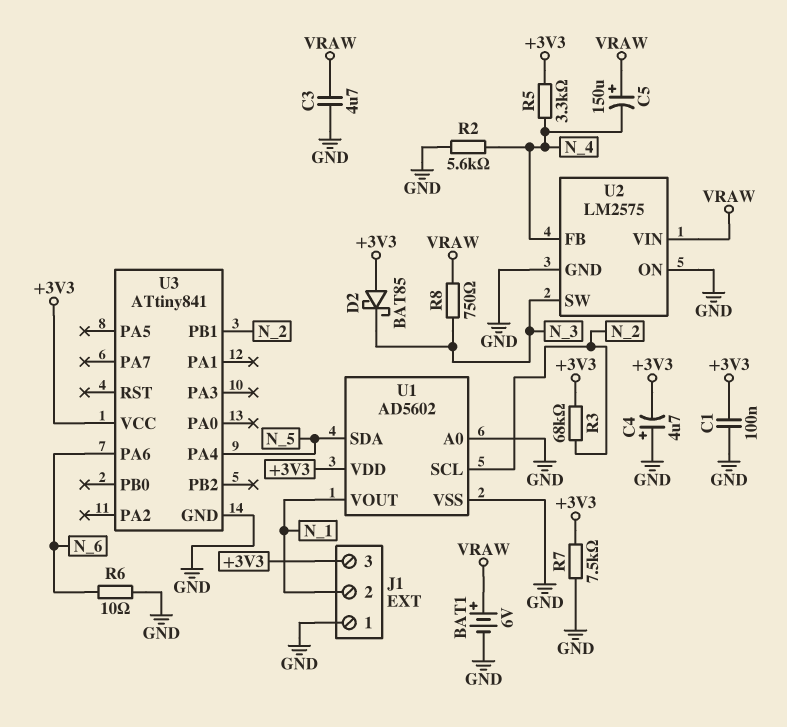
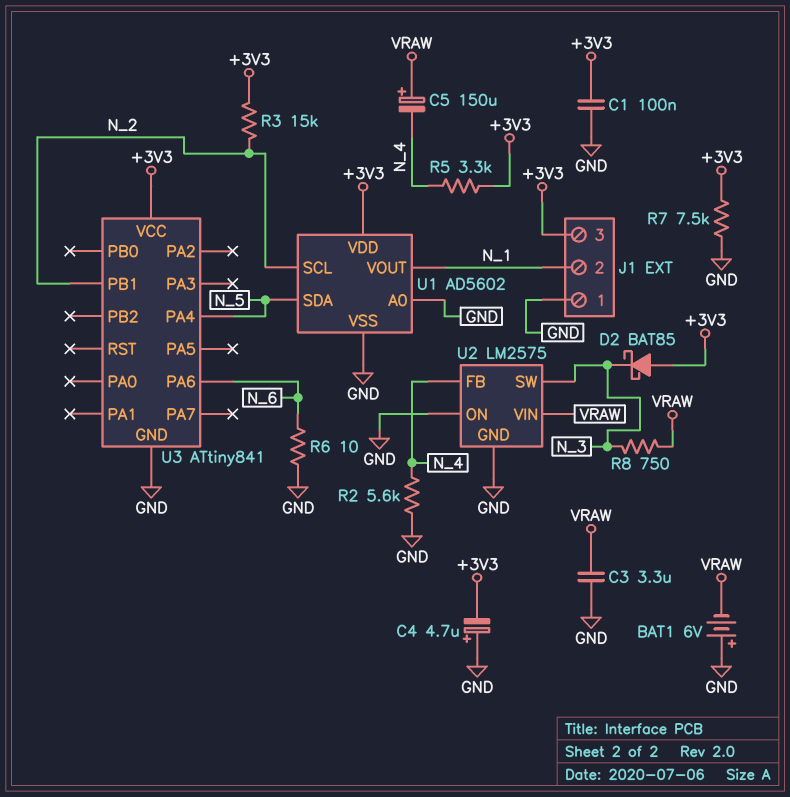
BAT1: 6V (plus VRAW, minus GND) -> 6V (plus GND, minus VRAW)
C3: 4.7uF (GND, VRAW) -> 3.3uF (GND, VRAW)
R3: 68k (+3V3, N_2) -> 15k (+3V3, N_2)

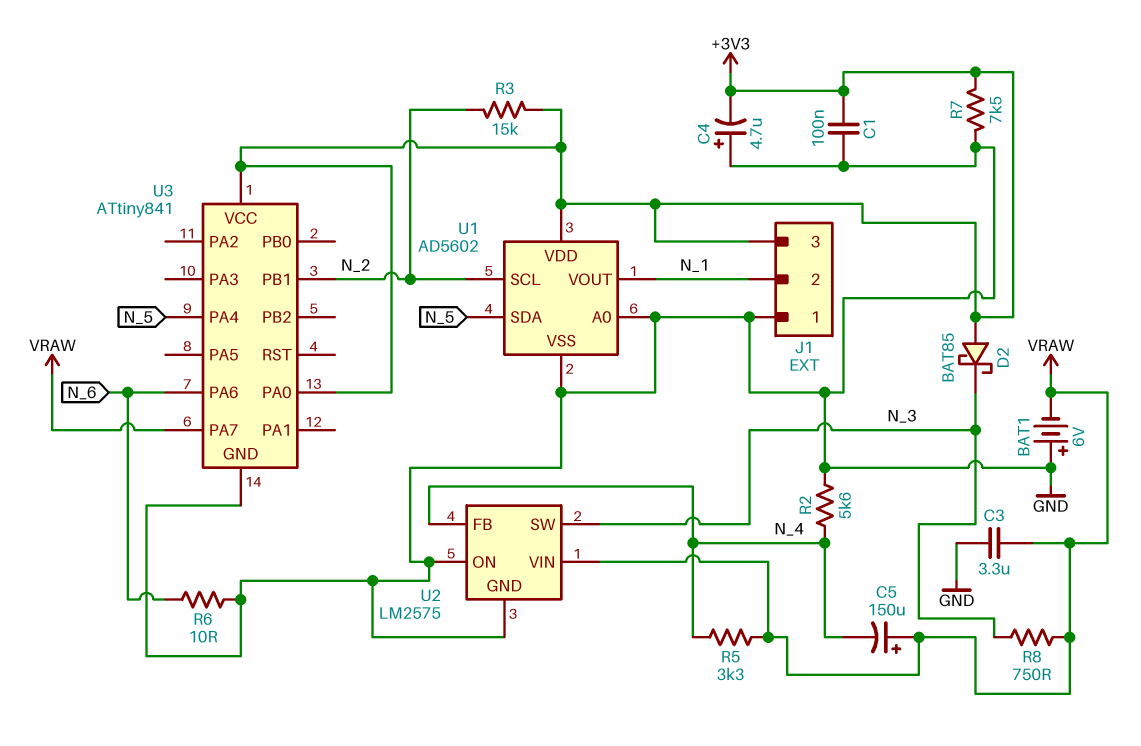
R5: 3.3k (+3V3, N_4) -> 3.3k (N_4, VRAW)
U3 pin PA0: none -> +3V3
U3 pin PA7: none -> VRAW

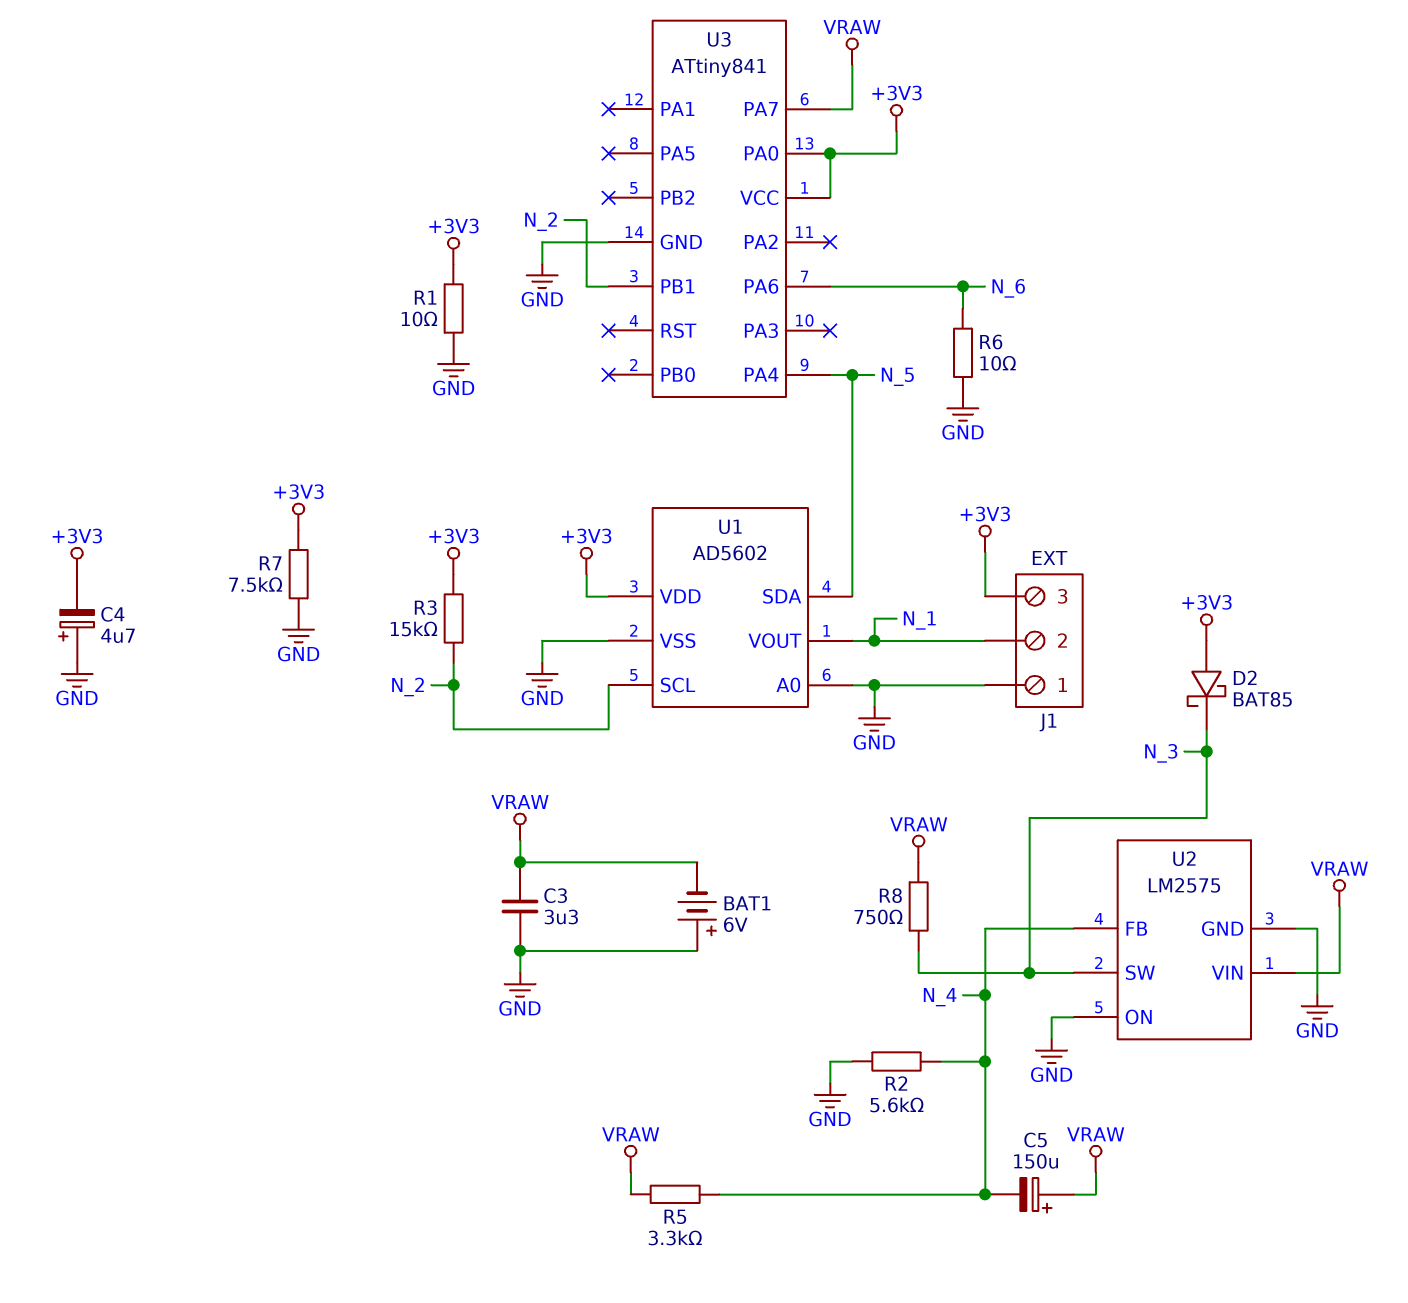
C1: 100nF (+3V3, GND) -> none
R1: none -> 10 (+3V3, GND)

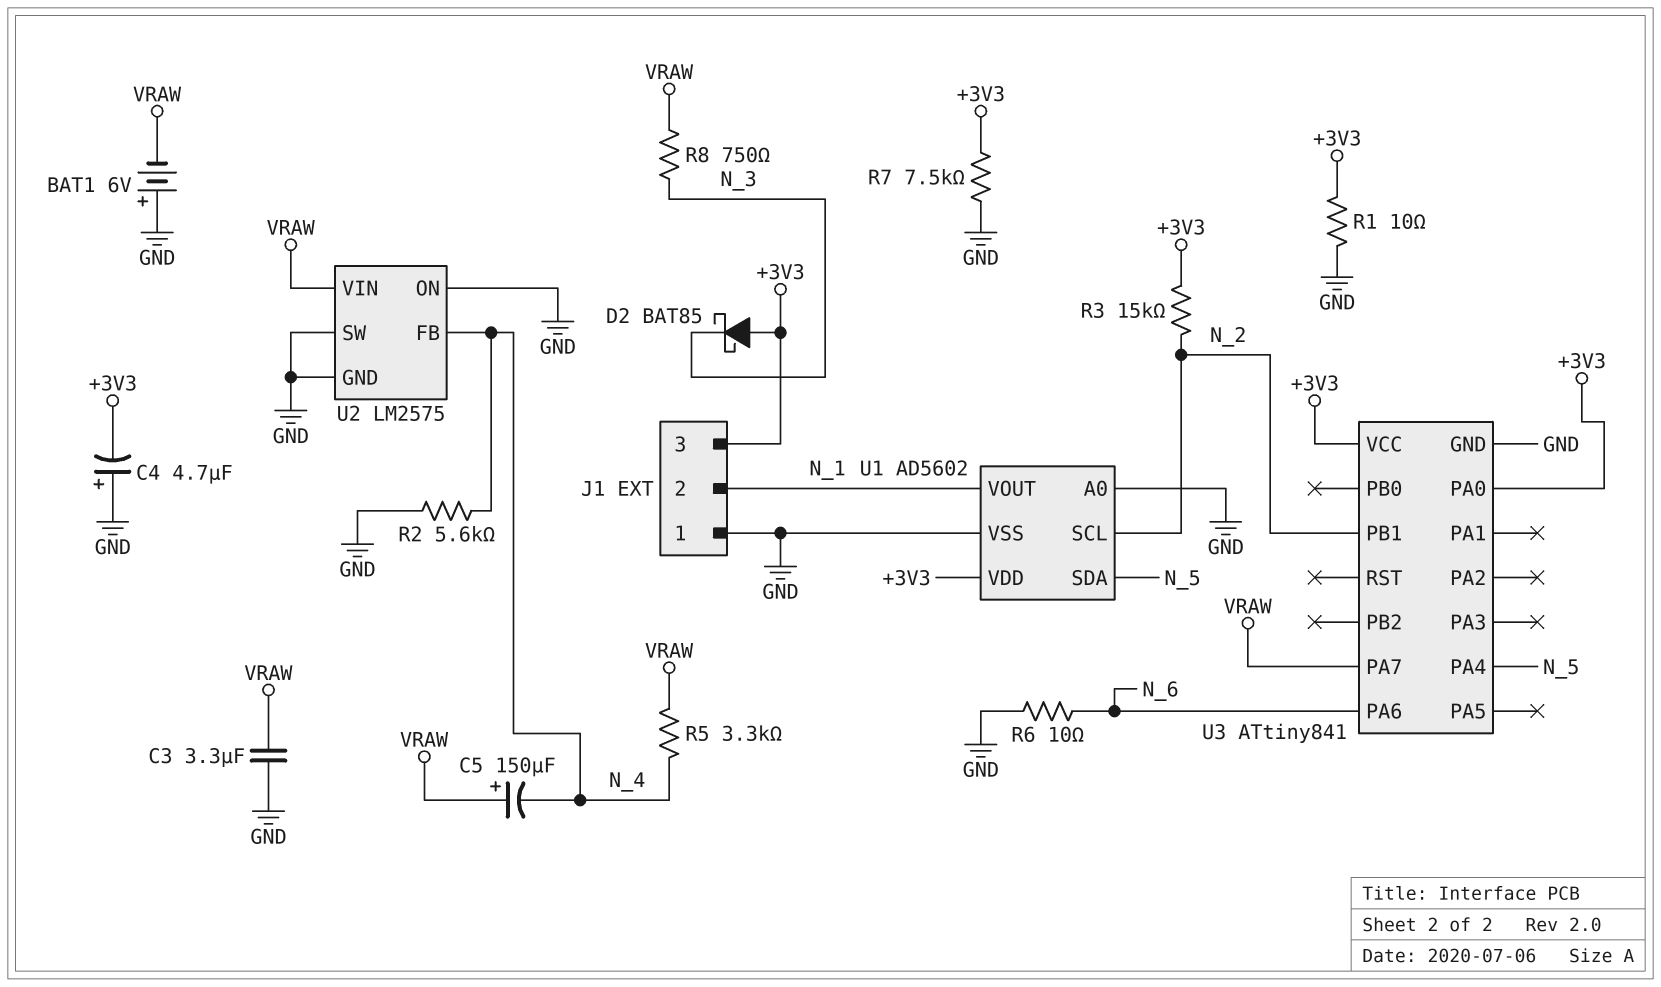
U2 pin SW: N_3 -> GND

